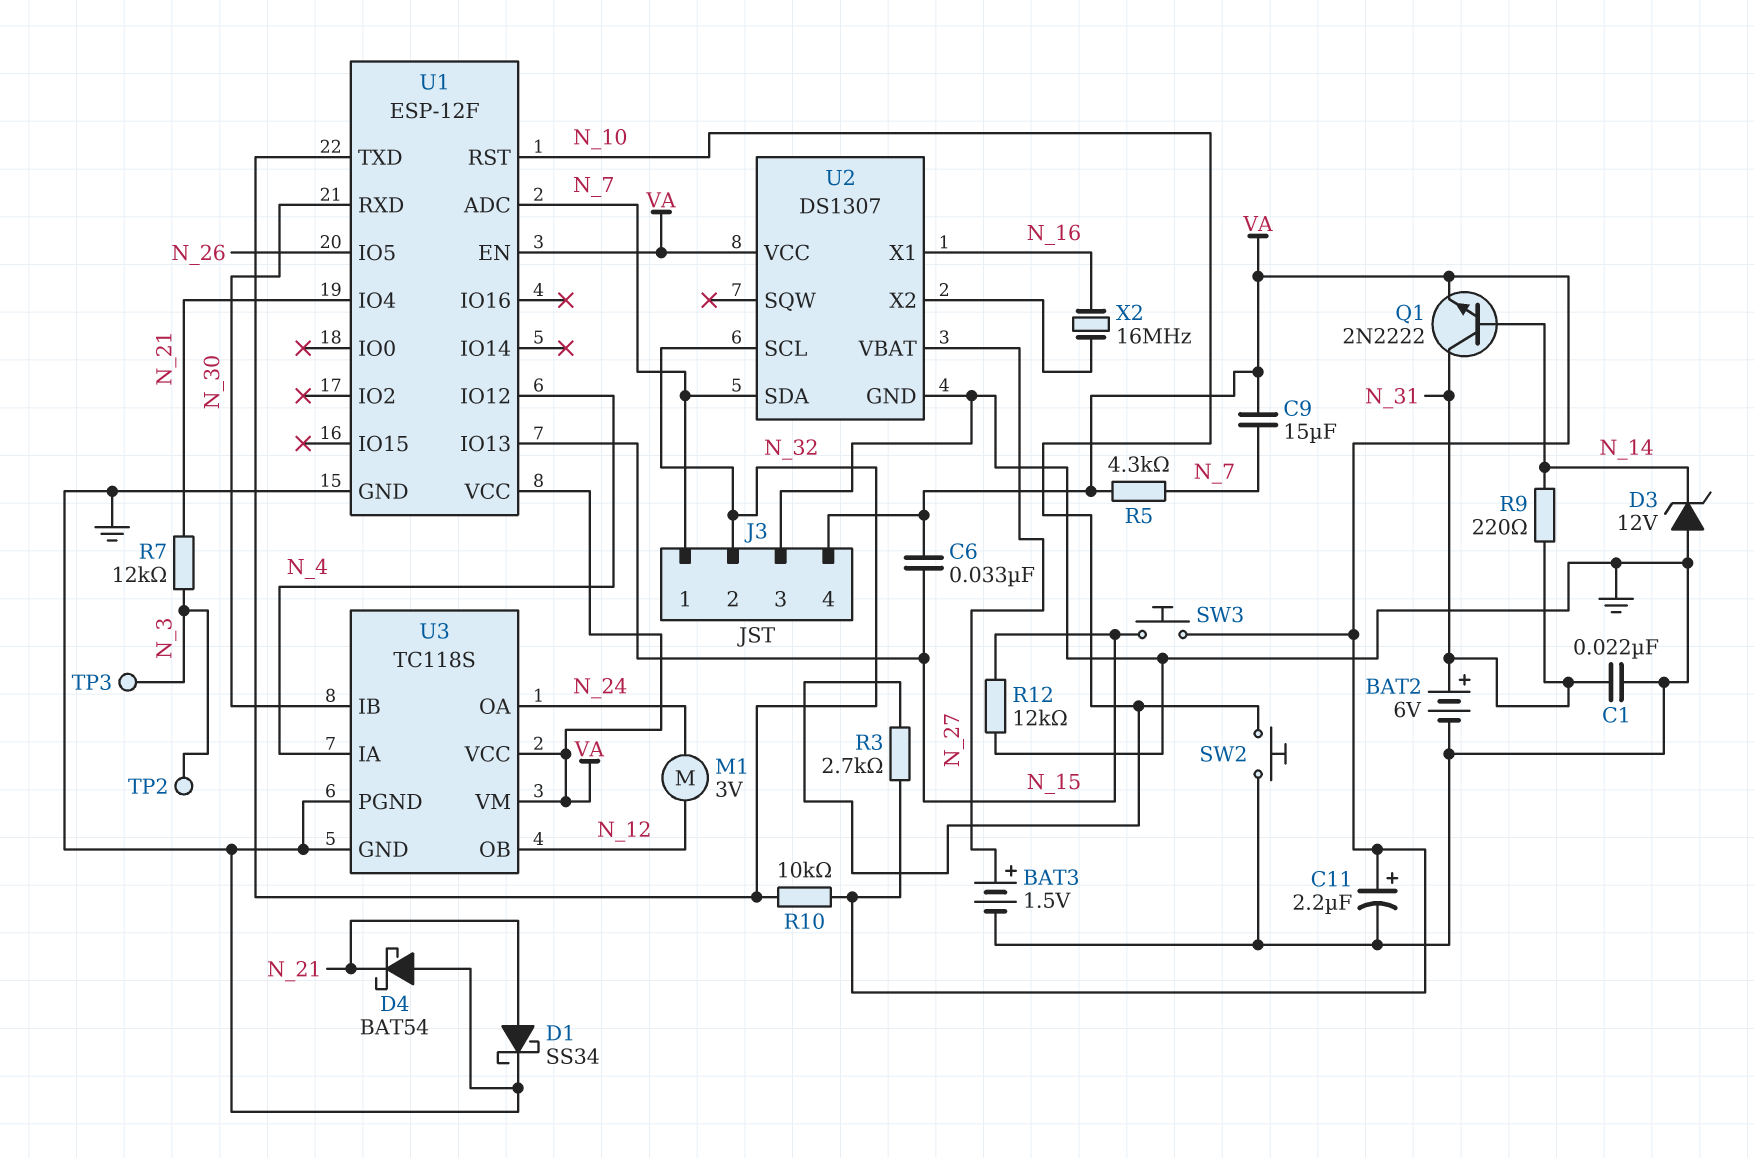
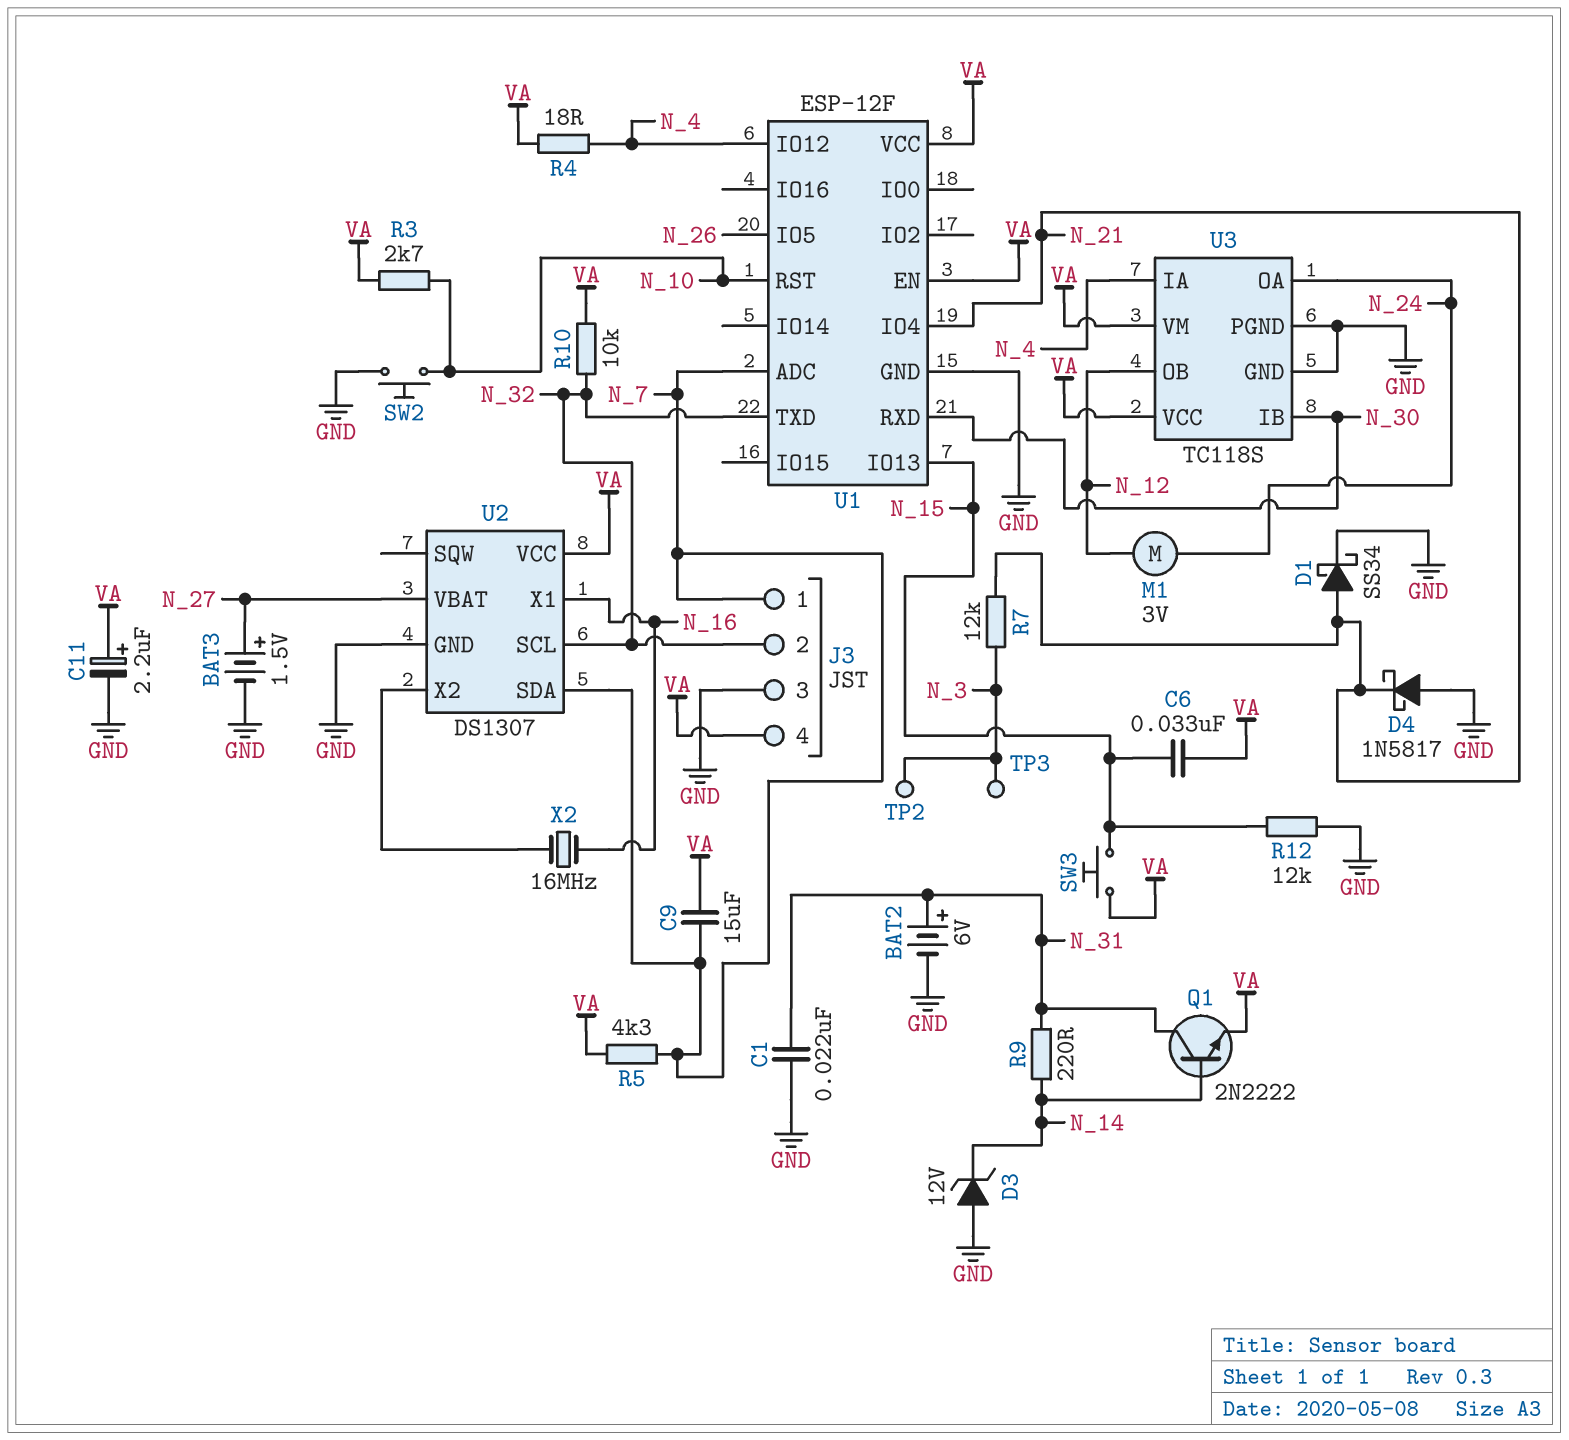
D4: schottky BAT54 (A GND, K N_21) -> schottky 1N5817 (A GND, K N_21)
R4: none -> 18 (N_4, VA)

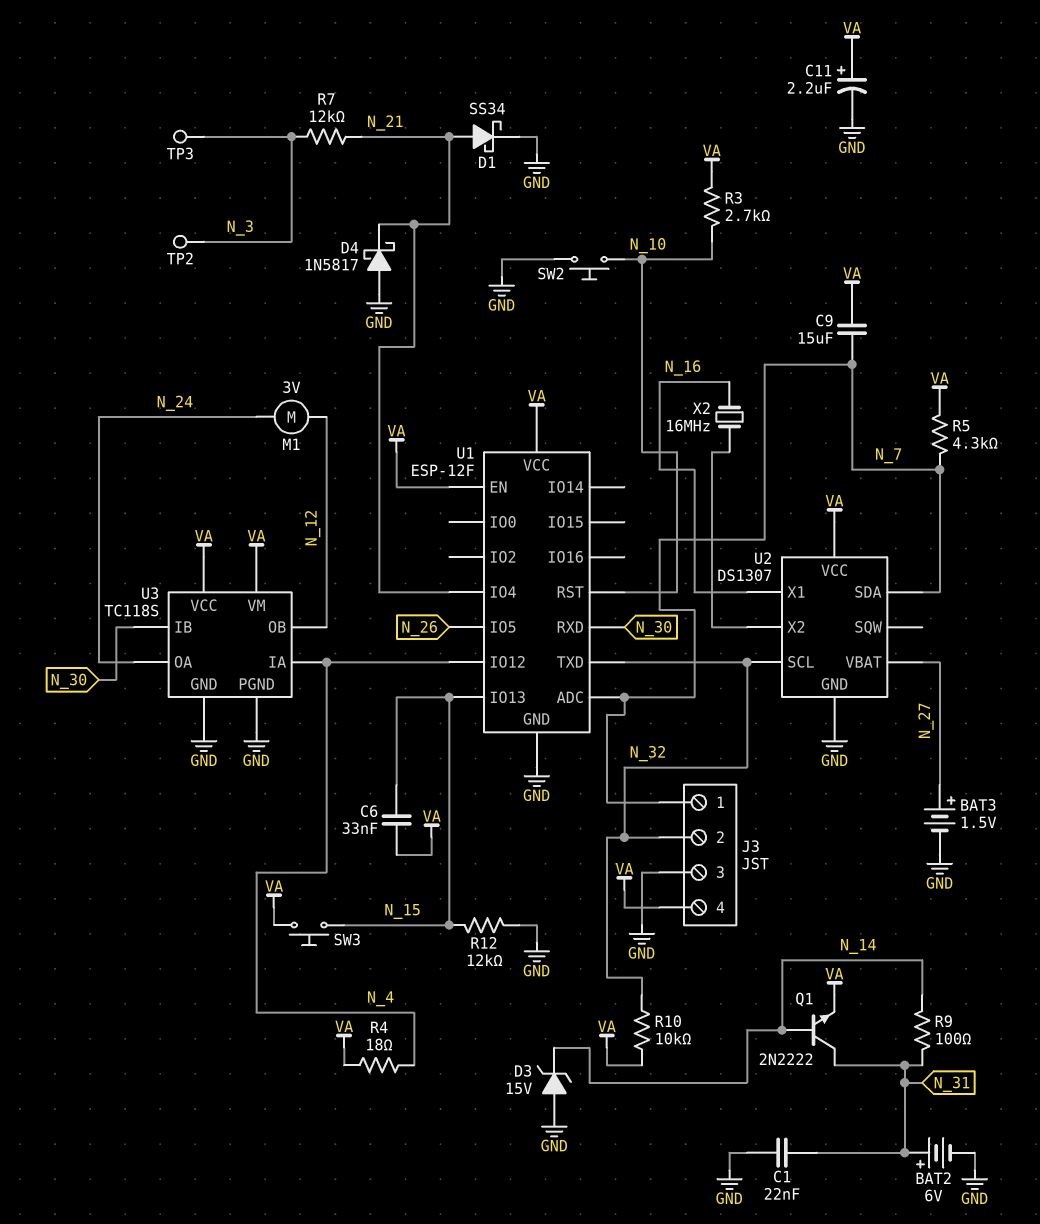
D3: zener 12V (A GND, K N_14) -> zener 15V (A GND, K N_14)
R9: 220 (N_14, N_31) -> 100 (N_14, N_31)

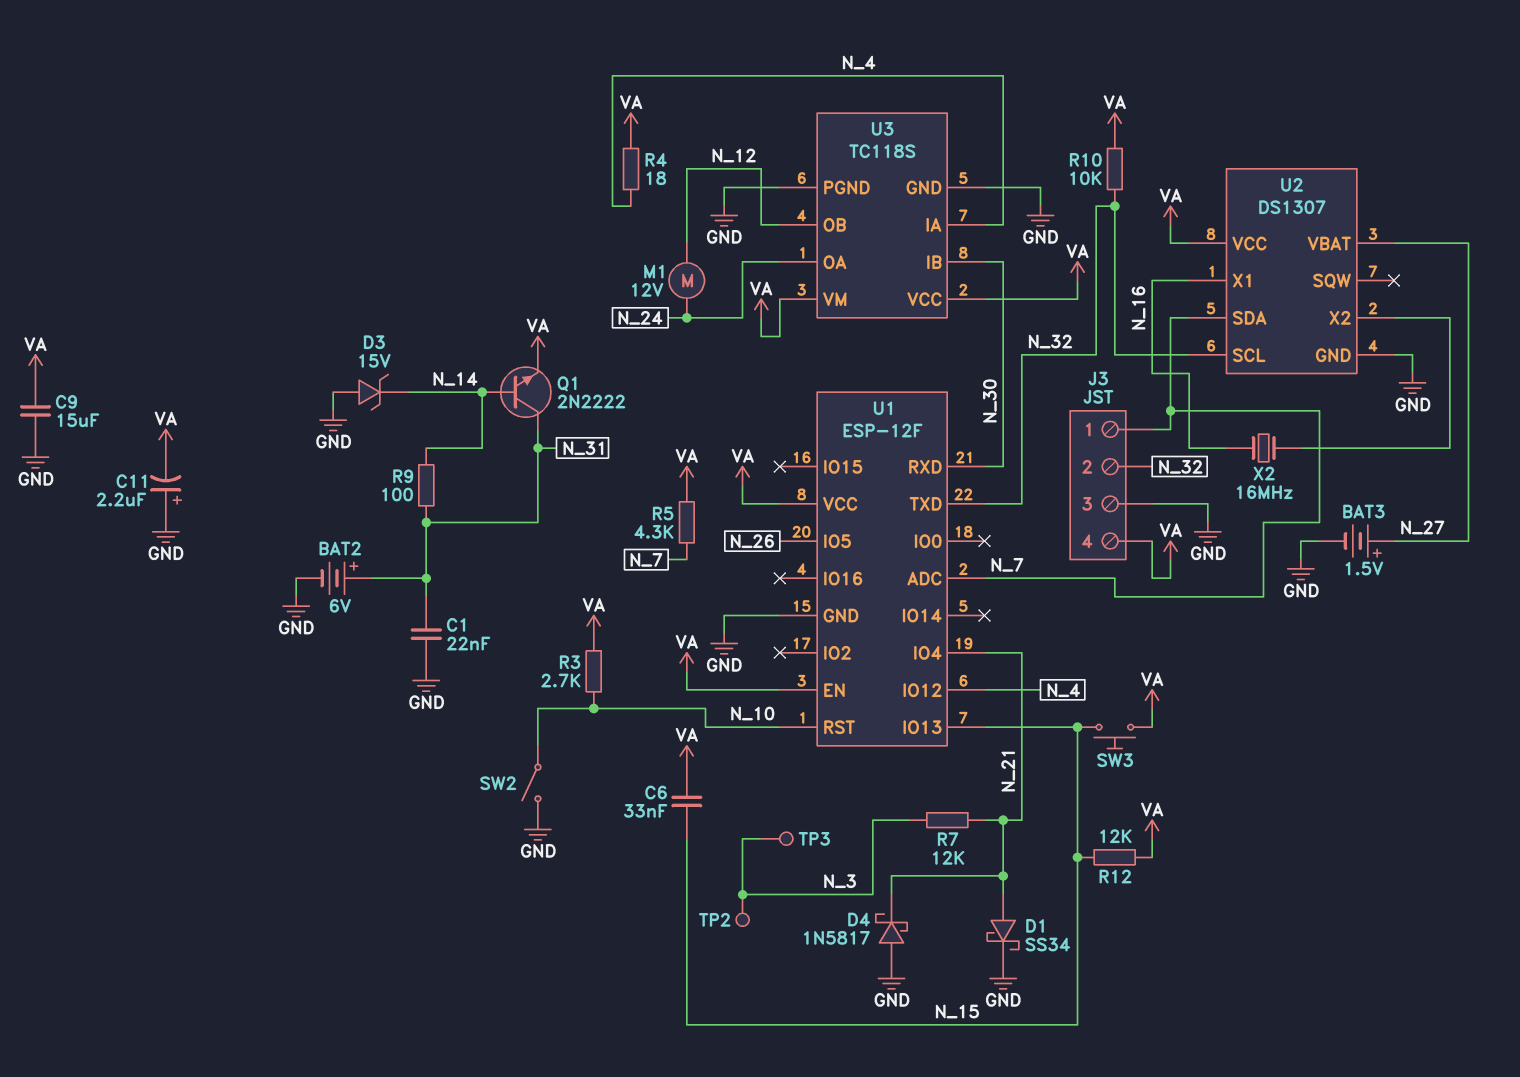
C9: 15uF (N_7, VA) -> 15uF (GND, VA)
C11: 2.2uF (plus VA, minus GND) -> 2.2uF (plus GND, minus VA)
M1: motor 3V (N_12, N_24) -> motor 12V (N_12, N_24)
R12: 12k (GND, N_15) -> 12k (N_15, VA)
SW2: button (GND, N_10) -> switch (GND, N_10)

